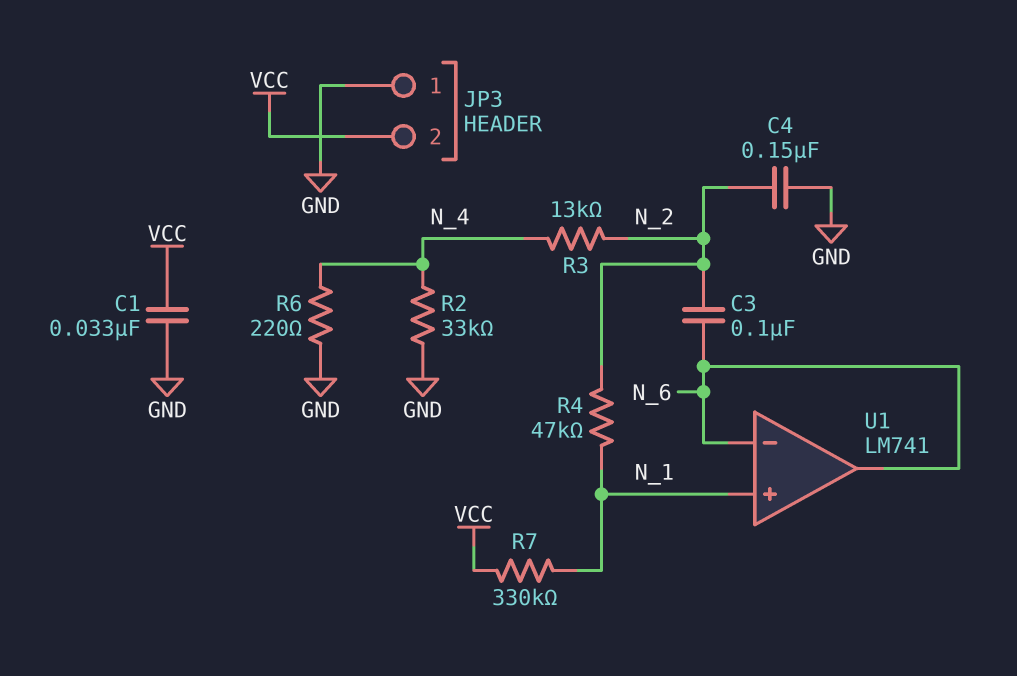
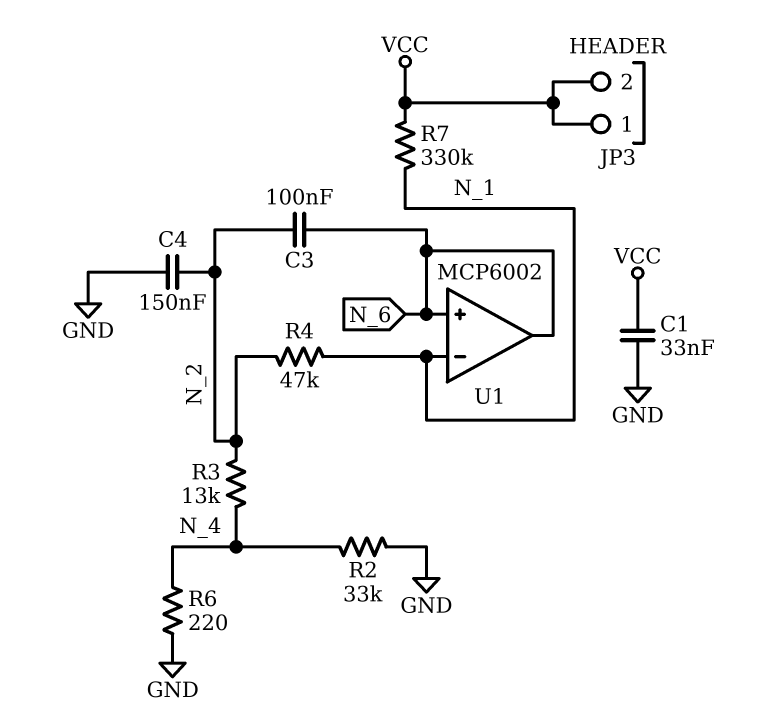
JP3 pin 1: GND -> VCC
U1: LM741 -> MCP6002
U1 pin in+: N_1 -> N_6
U1 pin in-: N_6 -> N_1

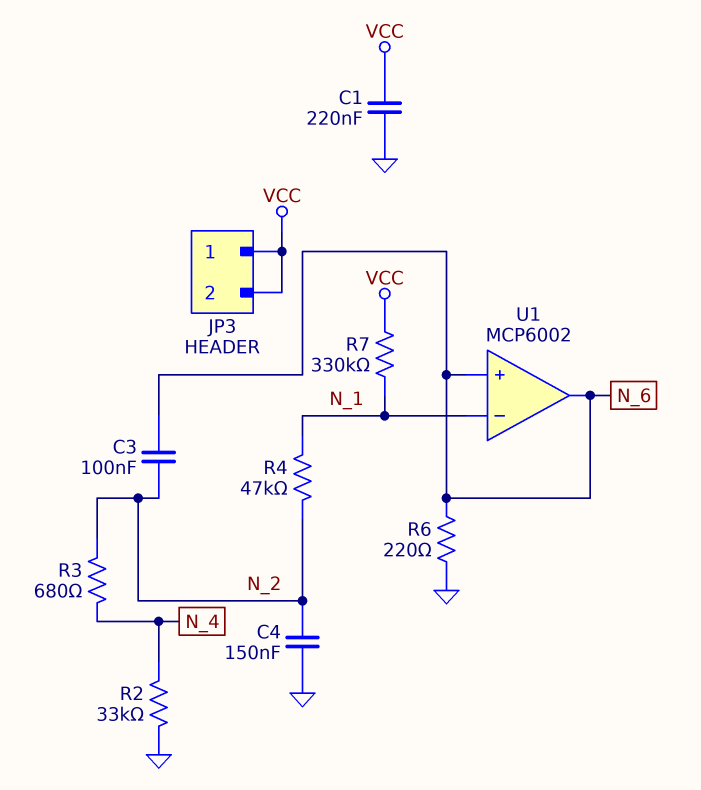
C1: 33nF (GND, VCC) -> 220nF (GND, VCC)
R3: 13k (N_2, N_4) -> 680 (N_2, N_4)
R6: 220 (GND, N_4) -> 220 (GND, N_6)

